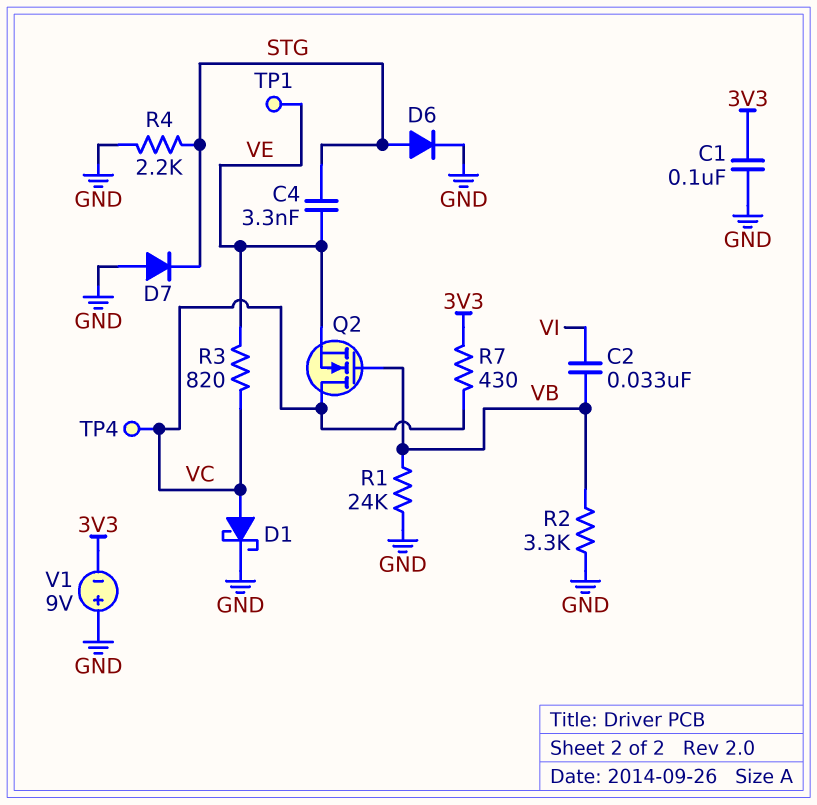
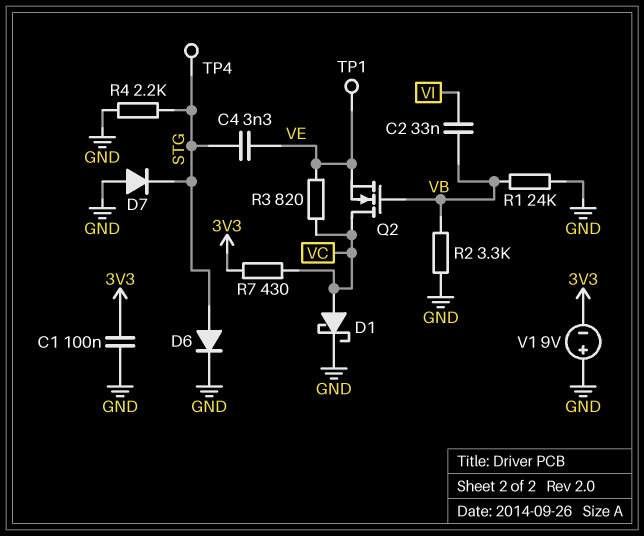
TP4: test point (VC) -> test point (STG)

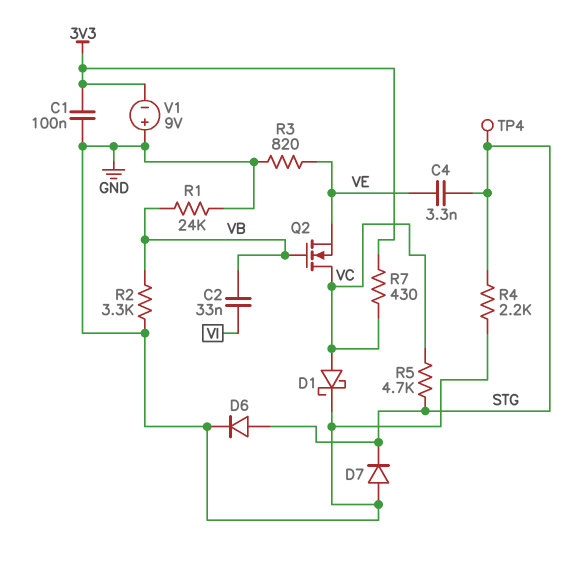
R3: 820 (VC, VE) -> 820 (GND, VE)
R5: none -> 4.7k (STG, VC)
TP1: test point (VE) -> none

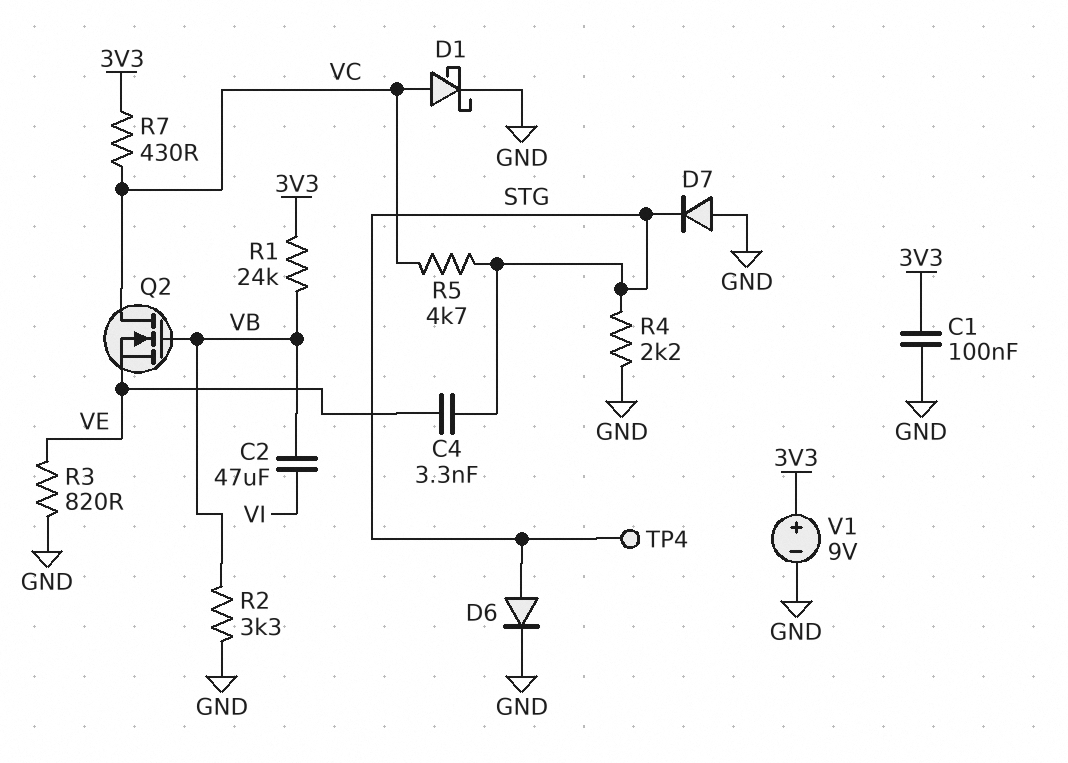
C2: 33nF (VB, VI) -> 47uF (VB, VI)
R1: 24k (GND, VB) -> 24k (3V3, VB)
V1: 9V (plus GND, minus 3V3) -> 9V (plus 3V3, minus GND)

